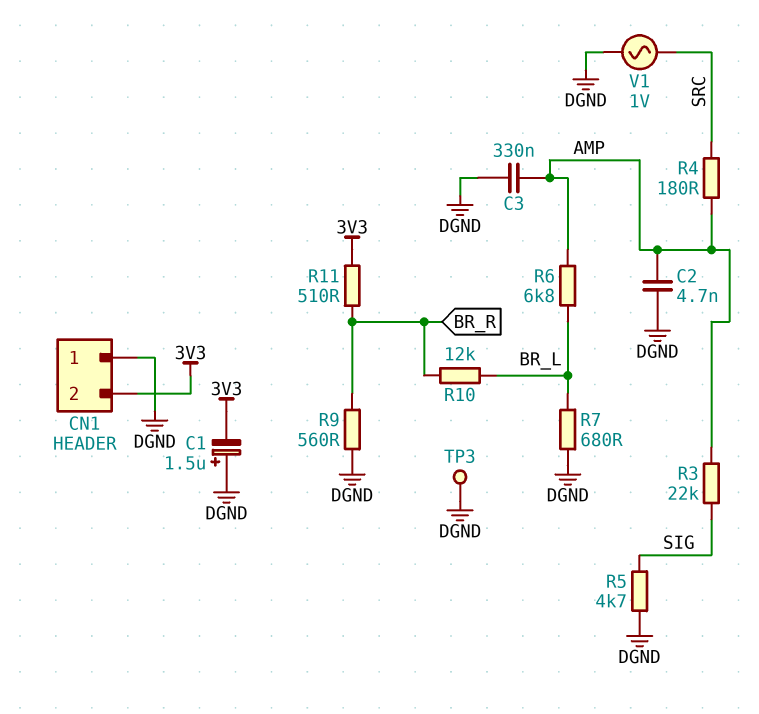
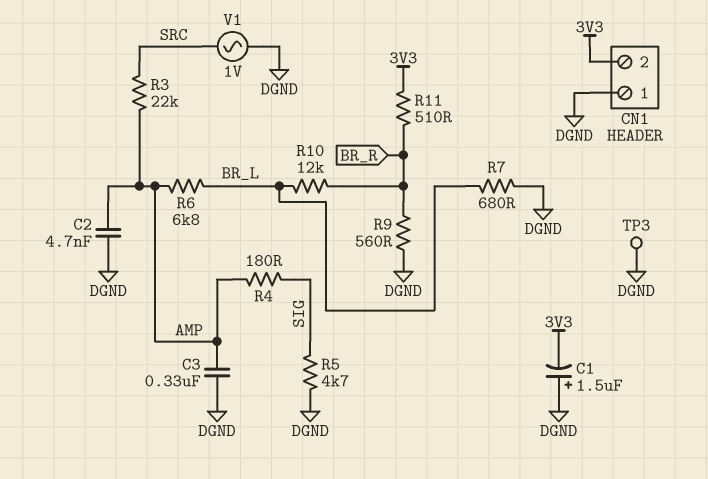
R3: 22k (AMP, SIG) -> 22k (AMP, SRC)
R4: 180 (AMP, SRC) -> 180 (AMP, SIG)

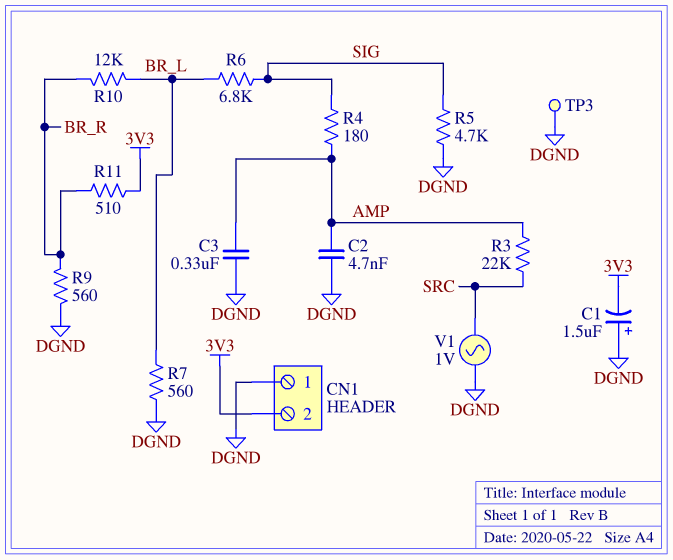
R6: 6.8k (AMP, BR_L) -> 6.8k (BR_L, SIG)
R7: 680 (BR_L, DGND) -> 560 (BR_L, DGND)

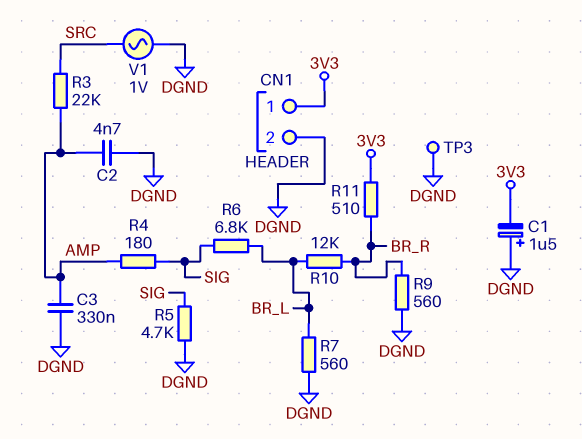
CN1 pin 1: DGND -> 3V3
CN1 pin 2: 3V3 -> DGND

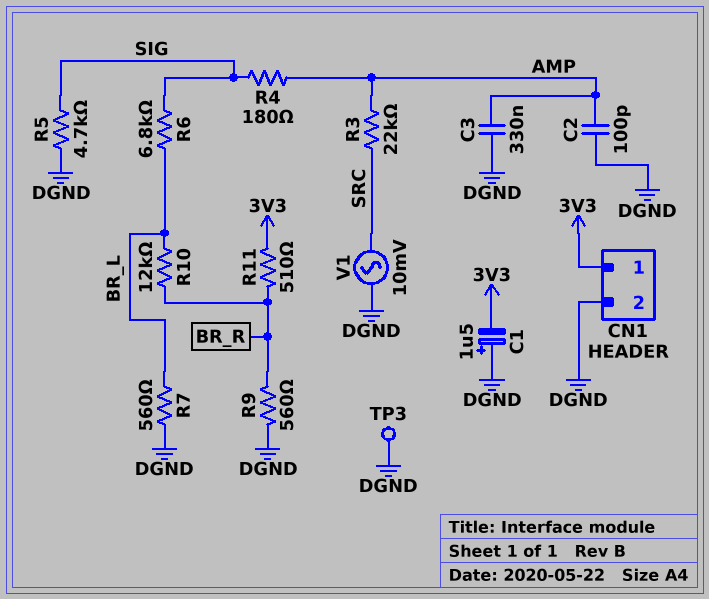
C2: 4.7nF (AMP, DGND) -> 100pF (AMP, DGND)
V1: AC 1V (DGND, SRC) -> AC 10mV (DGND, SRC)

